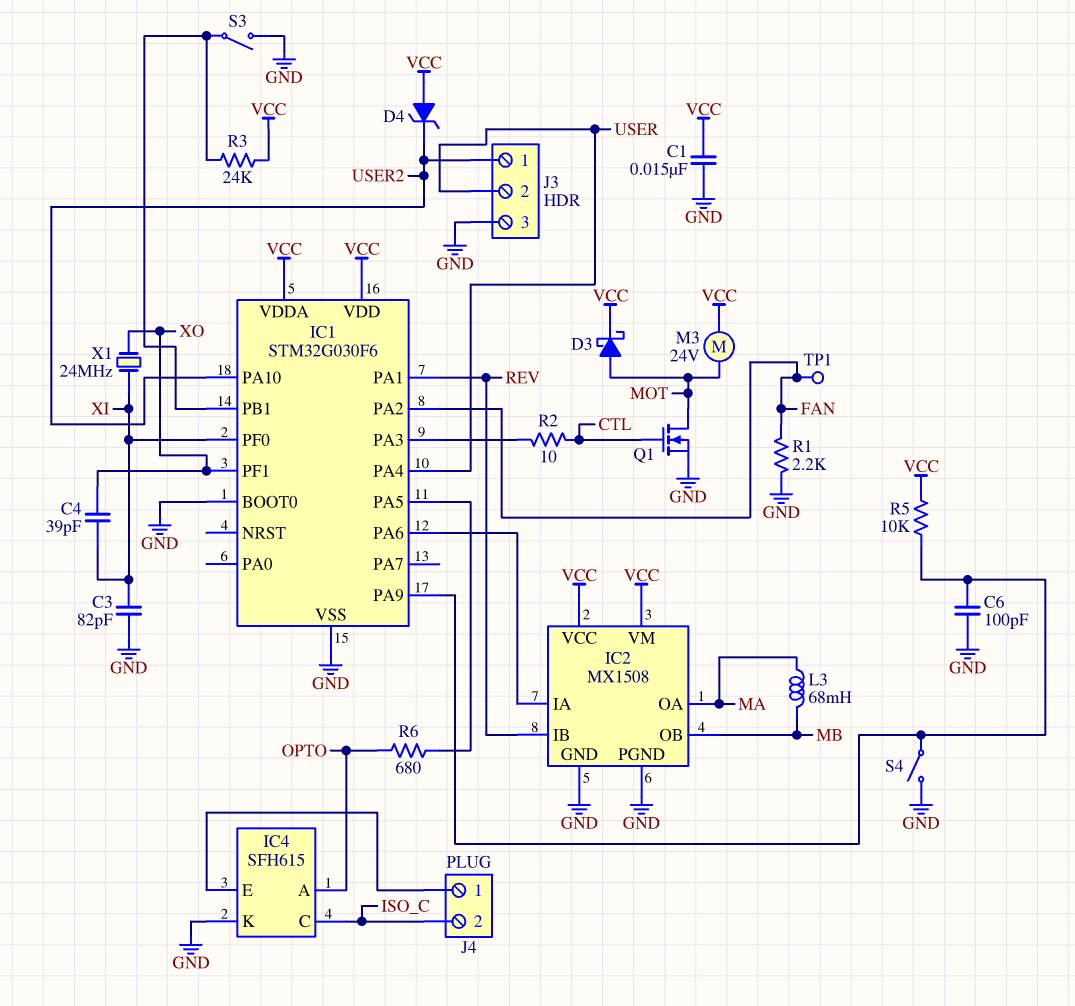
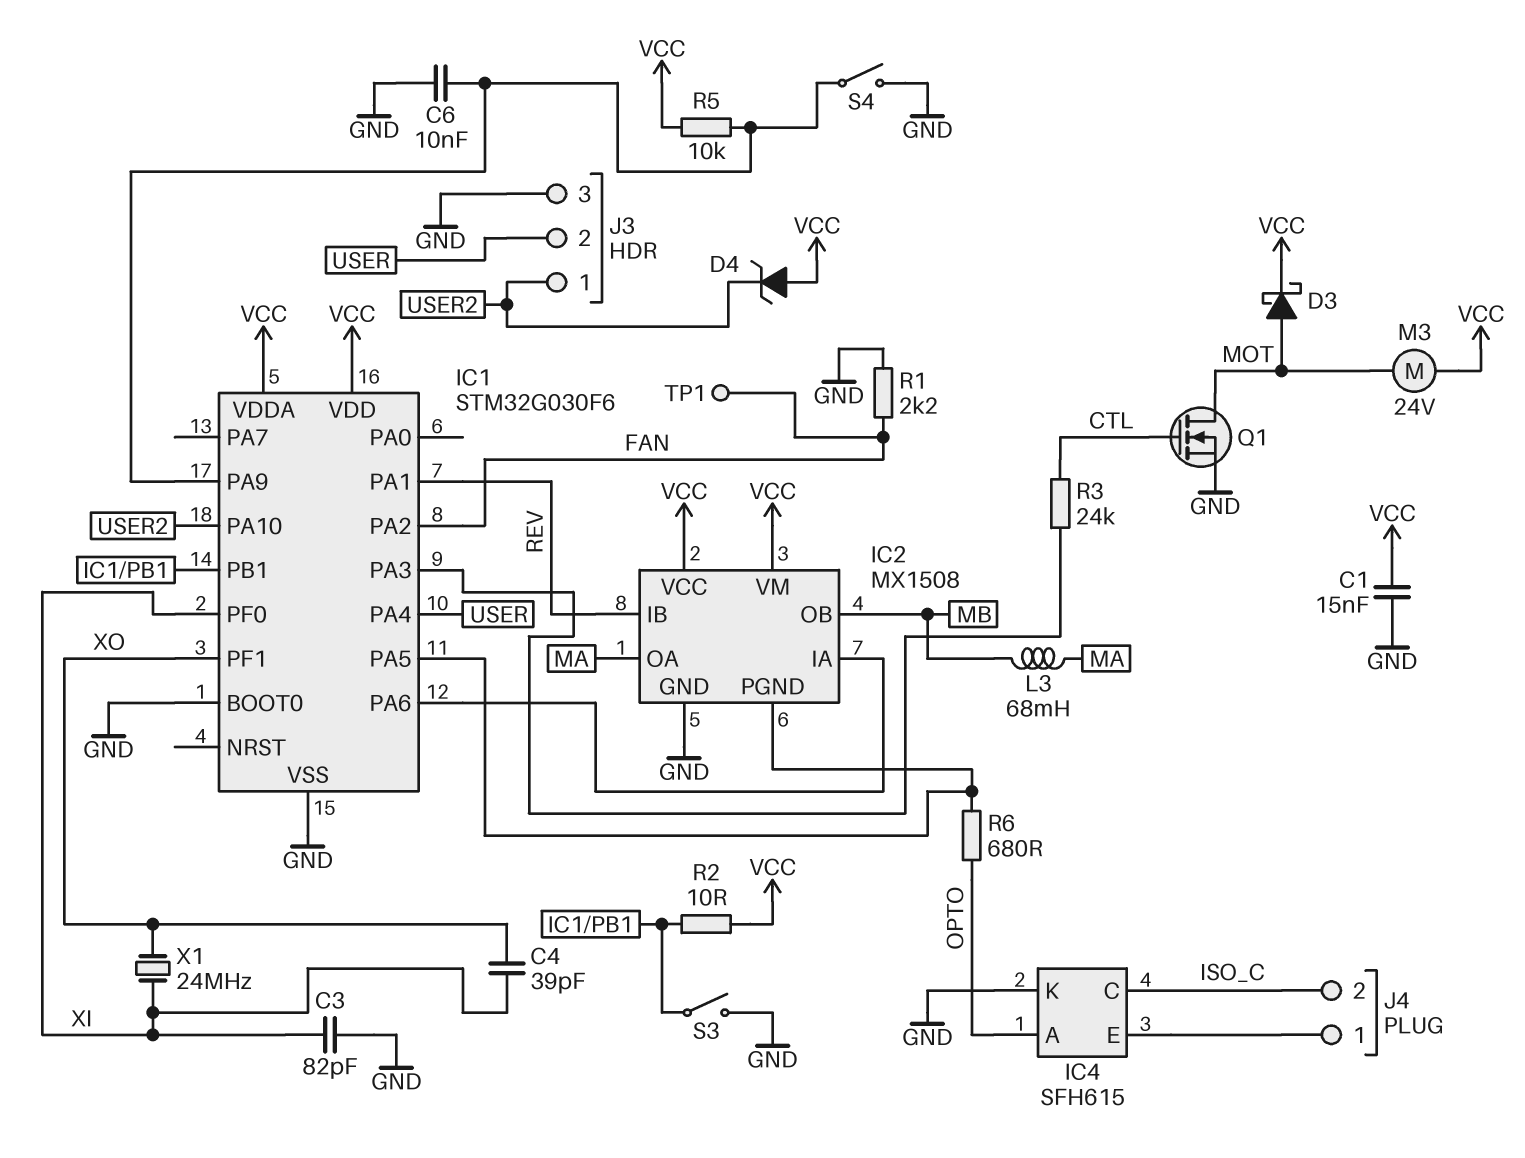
C6: 100pF (GND, IC1/PA9) -> 10nF (GND, IC1/PA9)
IC2 pin PGND: GND -> IC1/PA5
R2: 10 (CTL, IC1/PA3) -> 10 (IC1/PB1, VCC)
R3: 24k (IC1/PB1, VCC) -> 24k (CTL, IC1/PA3)

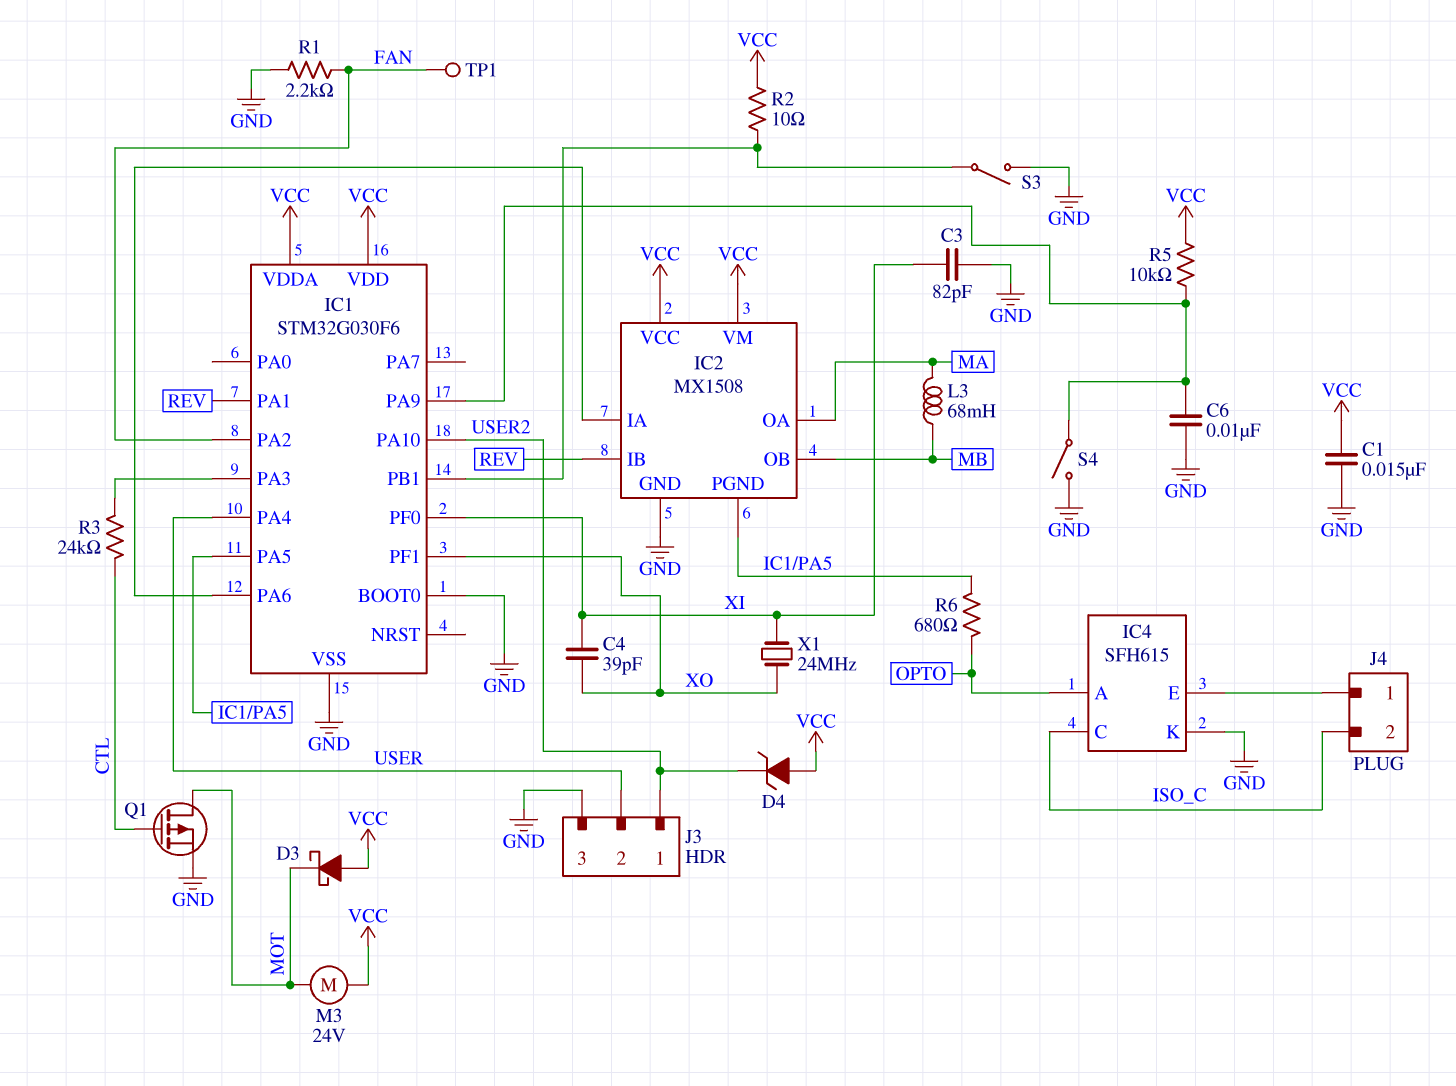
D3: schottky (A MOT, K VCC) -> schottky (A VCC, K MOT)
Q1: NMOS (G CTL, D MOT, S GND) -> PMOS (G CTL, D MOT, S GND)

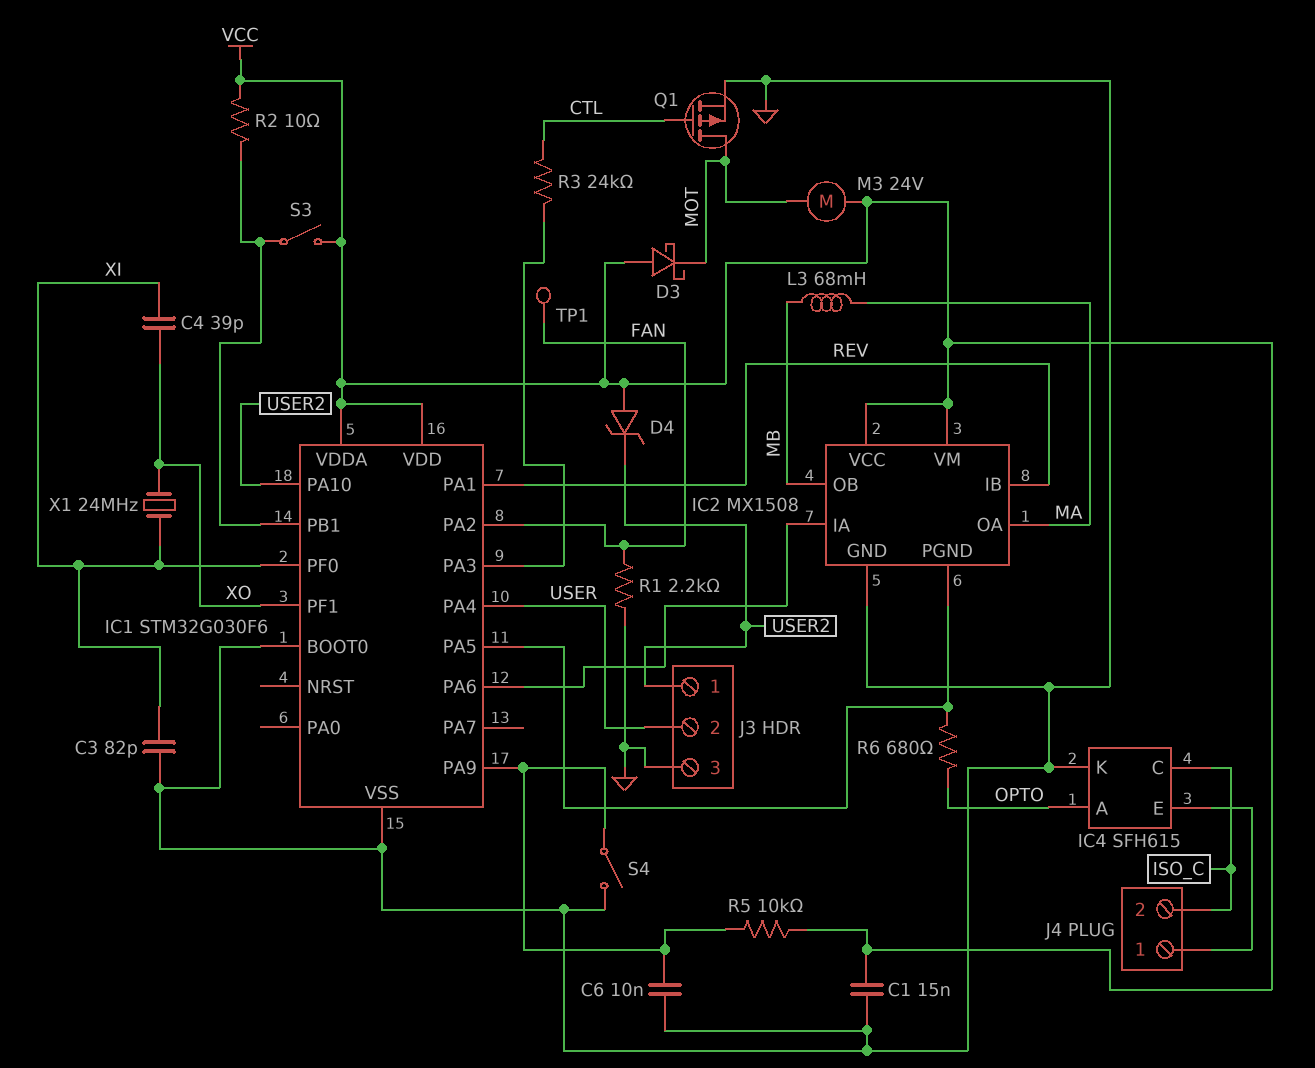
S3: switch (GND, IC1/PB1) -> switch (IC1/PB1, VCC)

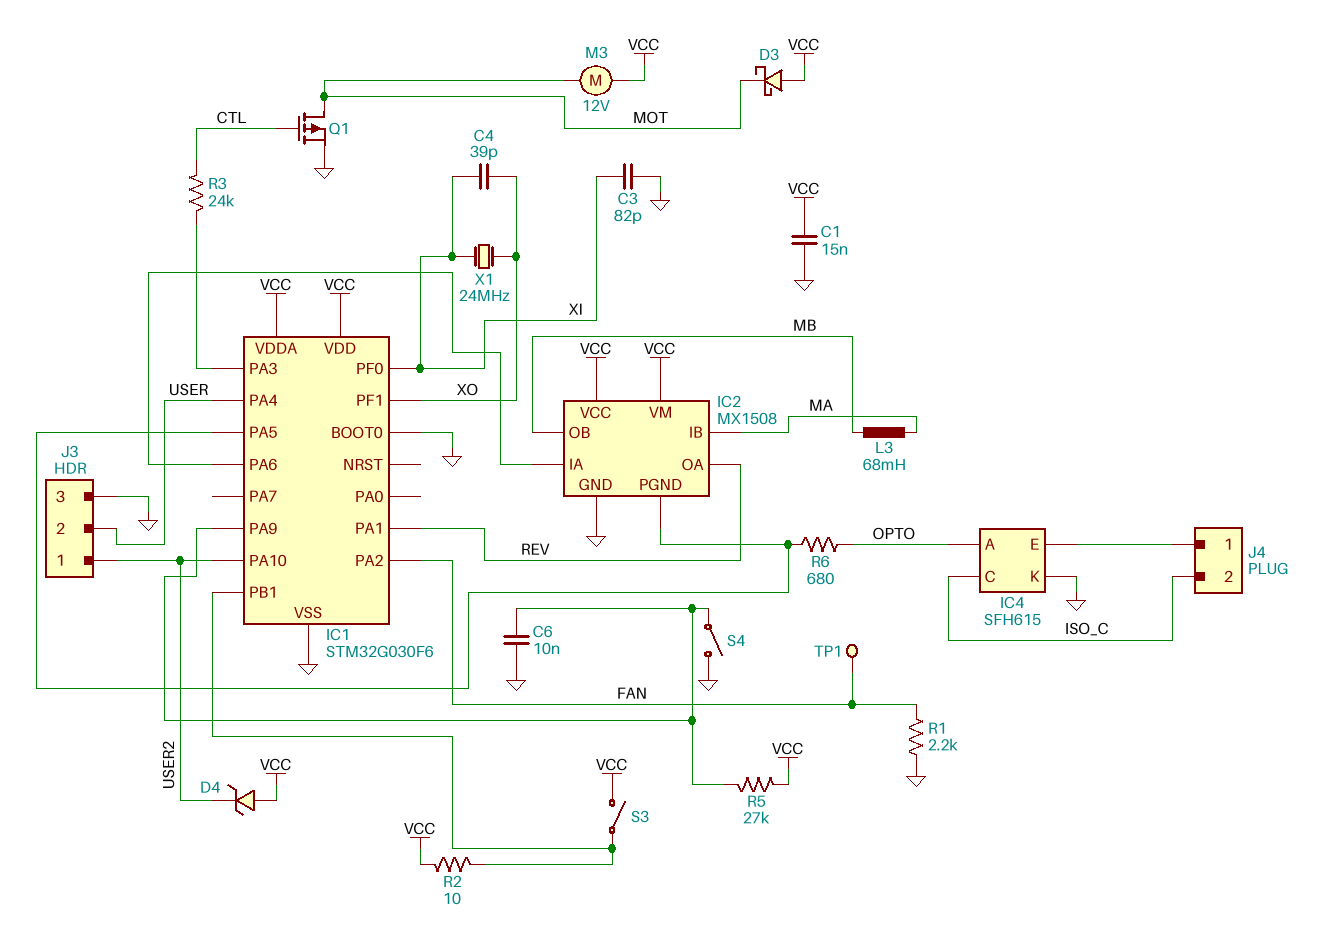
IC2 pin IB: REV -> MA
IC2 pin OA: MA -> REV
M3: motor 24V (MOT, VCC) -> motor 12V (MOT, VCC)
R5: 10k (IC1/PA9, VCC) -> 27k (IC1/PA9, VCC)

